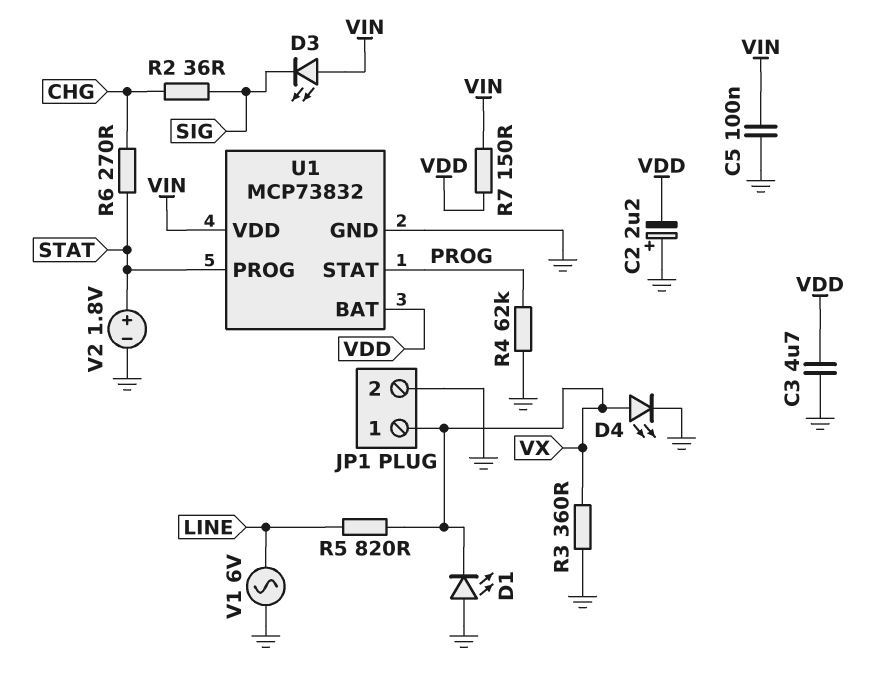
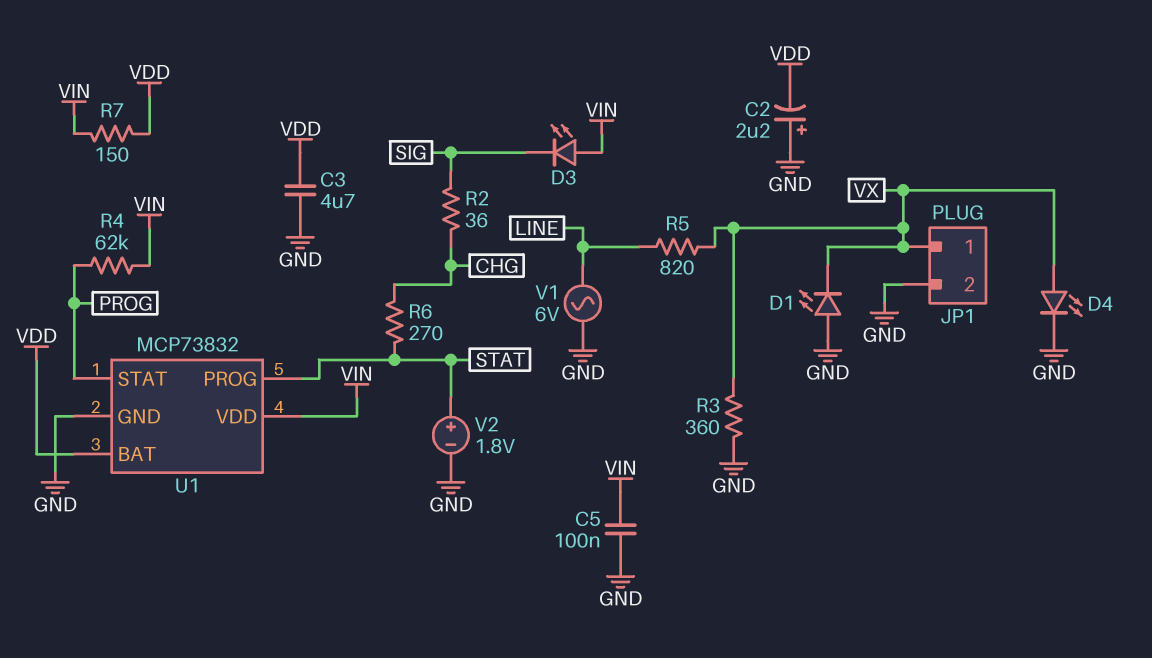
R4: 62k (GND, PROG) -> 62k (PROG, VIN)

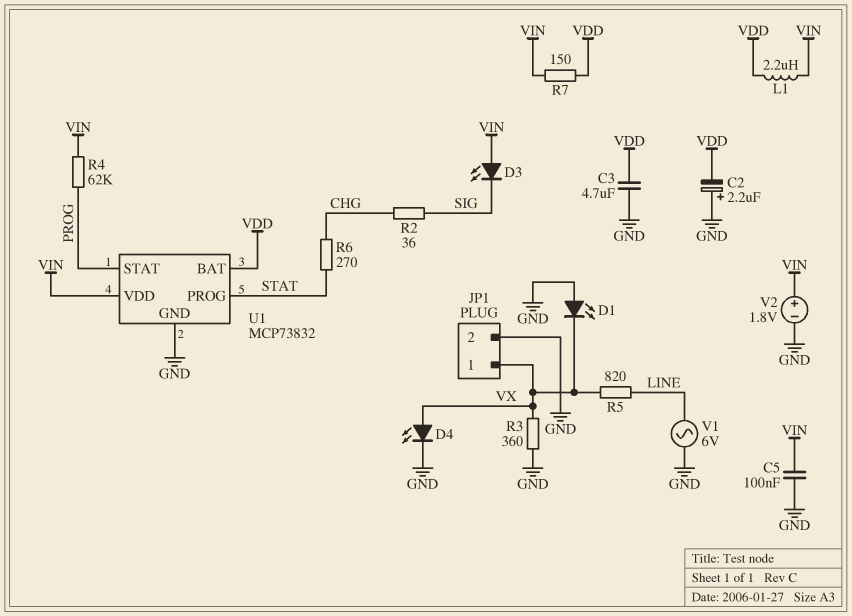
L1: none -> 2.2uH (VDD, VIN)
V2: 1.8V (plus STAT, minus GND) -> 1.8V (plus VIN, minus GND)

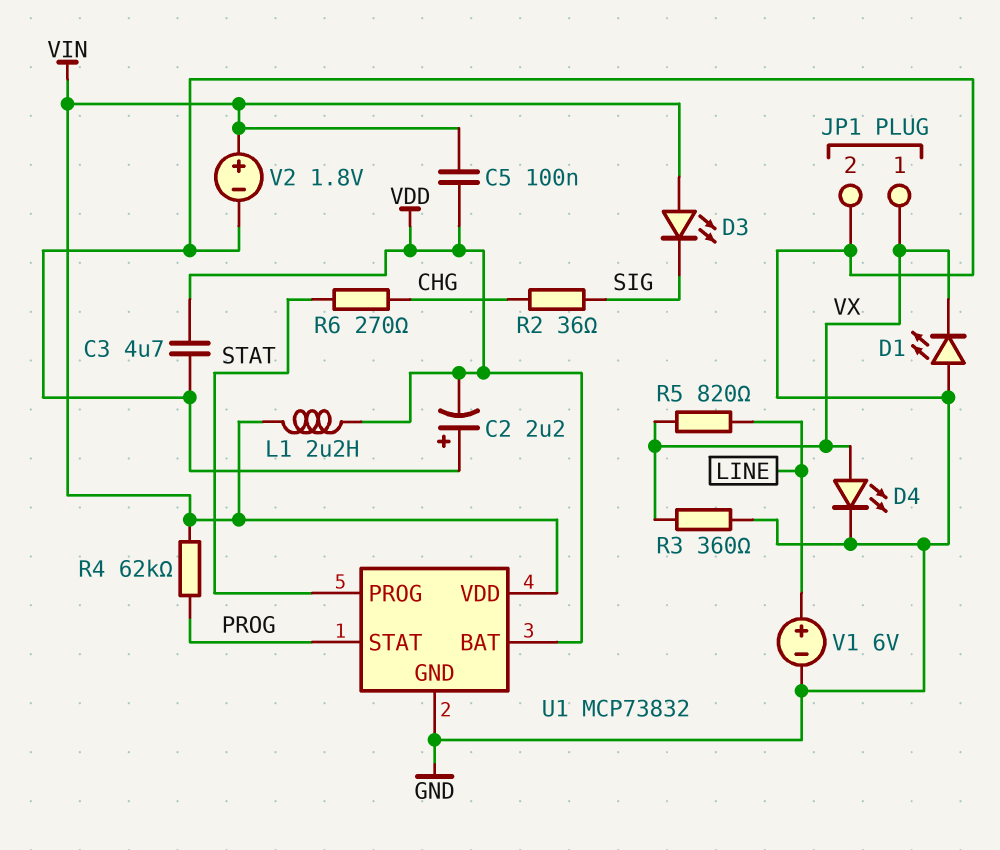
C5: 100nF (GND, VIN) -> 100nF (VDD, VIN)
R7: 150 (VDD, VIN) -> none
V1: AC 6V (GND, LINE) -> 6V (plus LINE, minus GND)

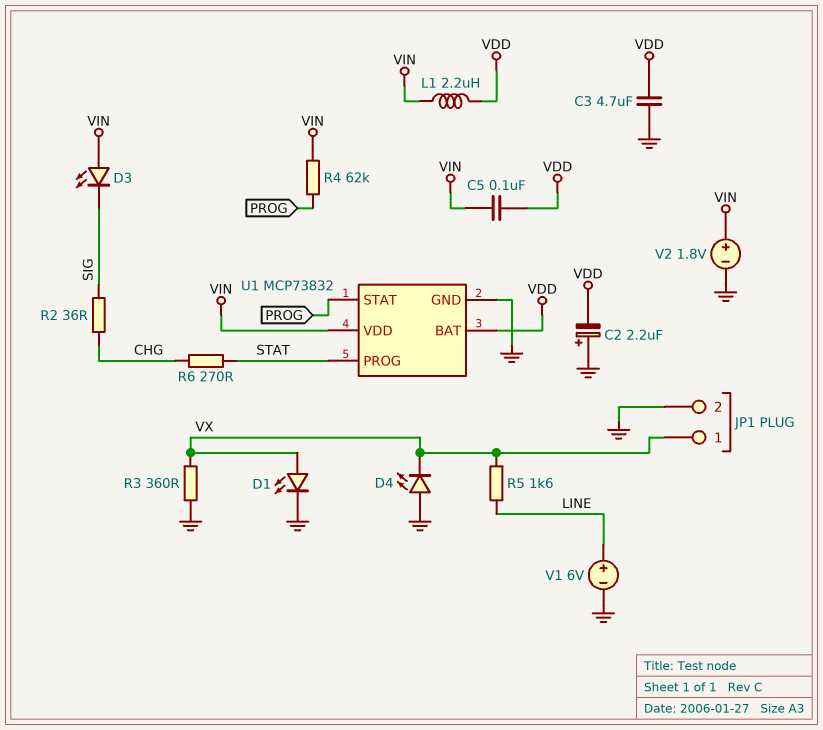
D1: LED (A GND, K VX) -> LED (A VX, K GND)
D4: LED (A VX, K GND) -> LED (A GND, K VX)
R5: 820 (LINE, VX) -> 1.6k (LINE, VX)

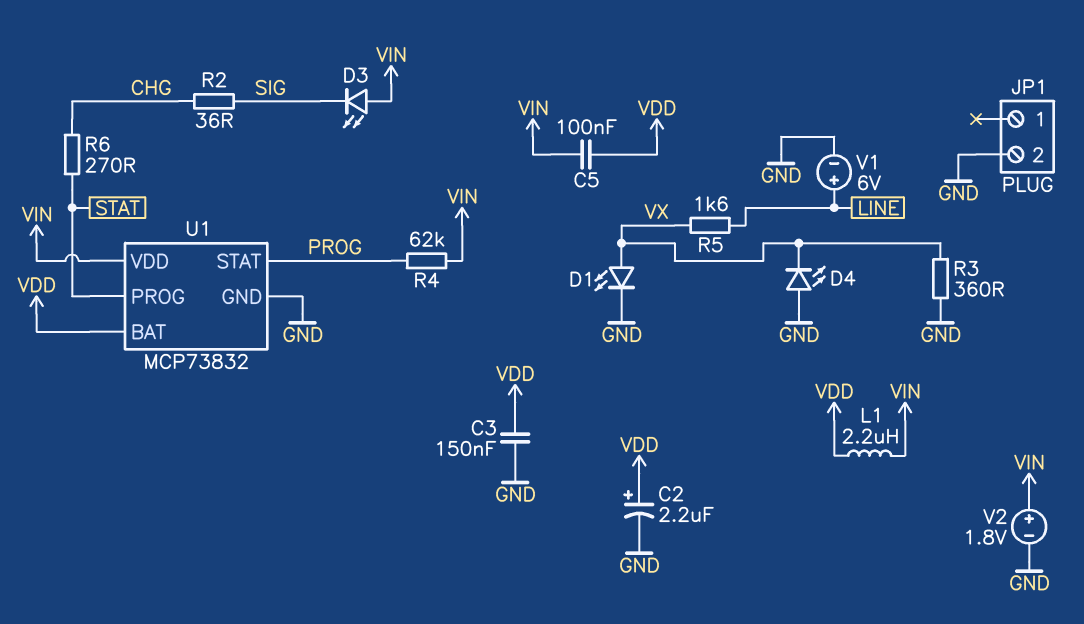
C2: 2.2uF (plus GND, minus VDD) -> 2.2uF (plus VDD, minus GND)
C3: 4.7uF (GND, VDD) -> 150nF (GND, VDD)
JP1 pin 1: VX -> none

